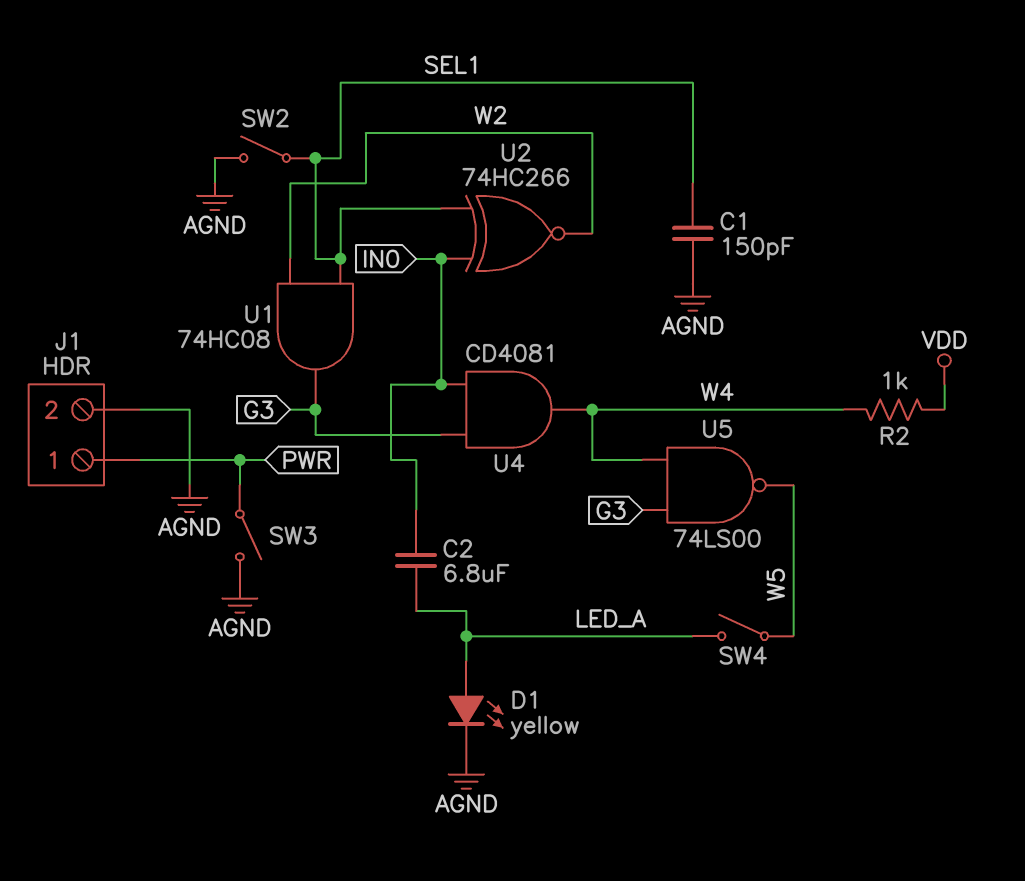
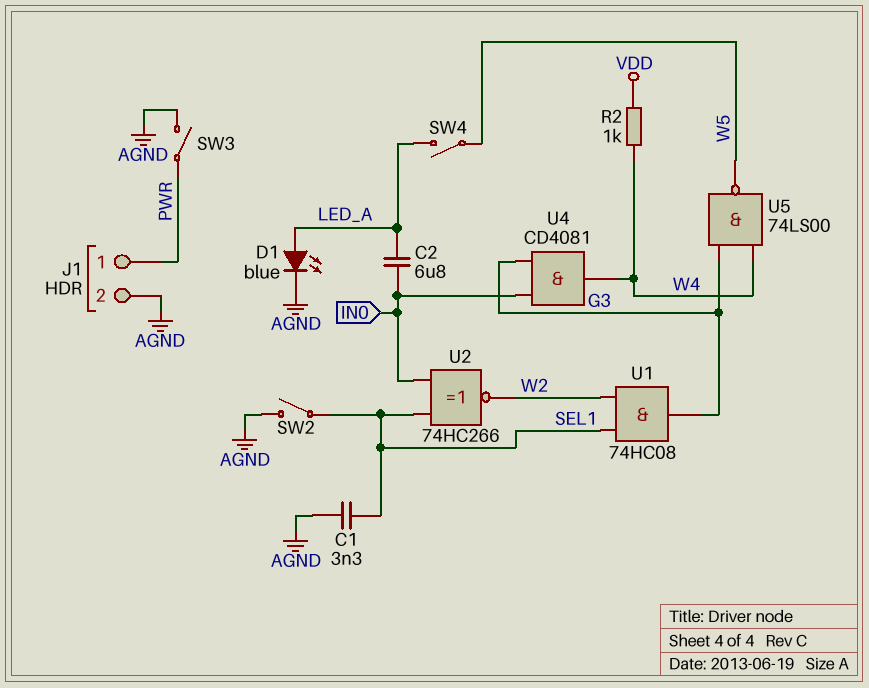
C1: 150pF (AGND, SEL1) -> 3.3nF (AGND, SEL1)
D1: LED yellow (A LED_A, K AGND) -> LED blue (A LED_A, K AGND)

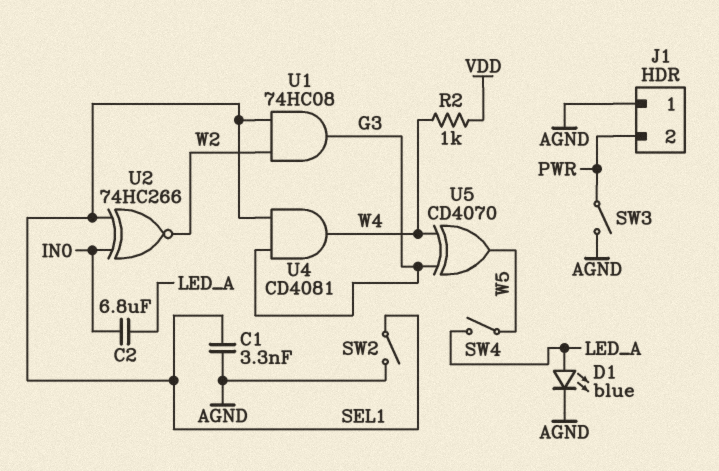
J1 pin 1: PWR -> AGND
J1 pin 2: AGND -> PWR
U4: AND CD4081 (in G3, in IN0, out W4) -> AND CD4081 (in G3, in SEL1, out W4)
U5: NAND 74LS00 (in G3, in W4, out W5) -> XOR CD4070 (in G3, in W4, out W5)

